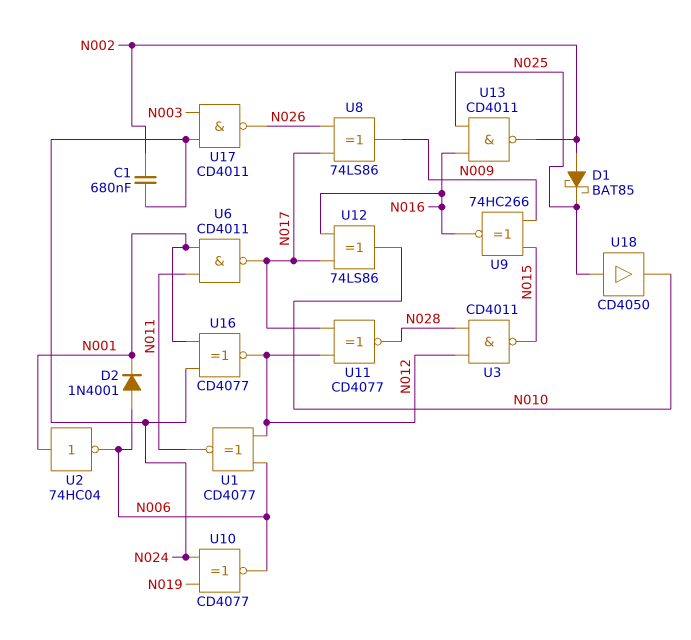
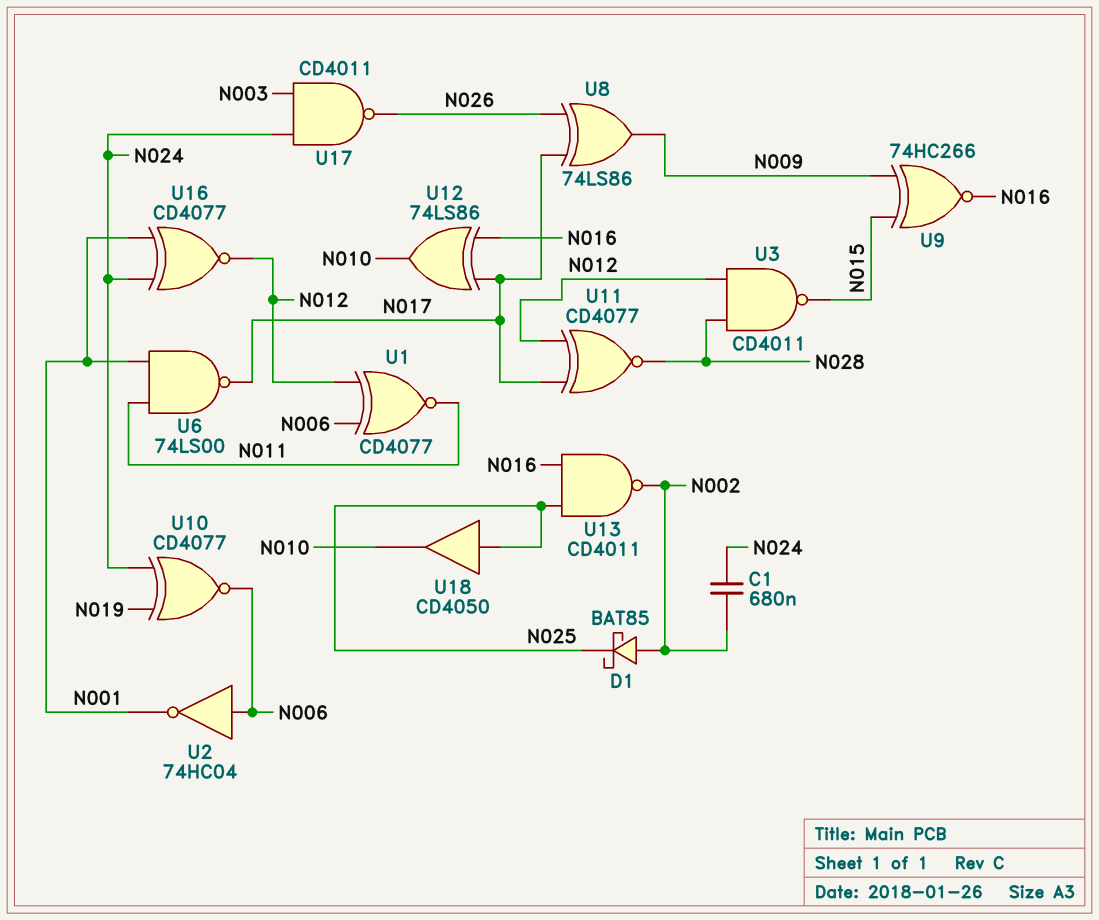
D2: diode 1N4001 (A N006, K N001) -> none
U2: NOT 74HC04 (in N001, out N006) -> NOT 74HC04 (in N006, out N001)
U6: NAND CD4011 (in N001, in N011, out N017) -> NAND 74LS00 (in N001, in N011, out N017)

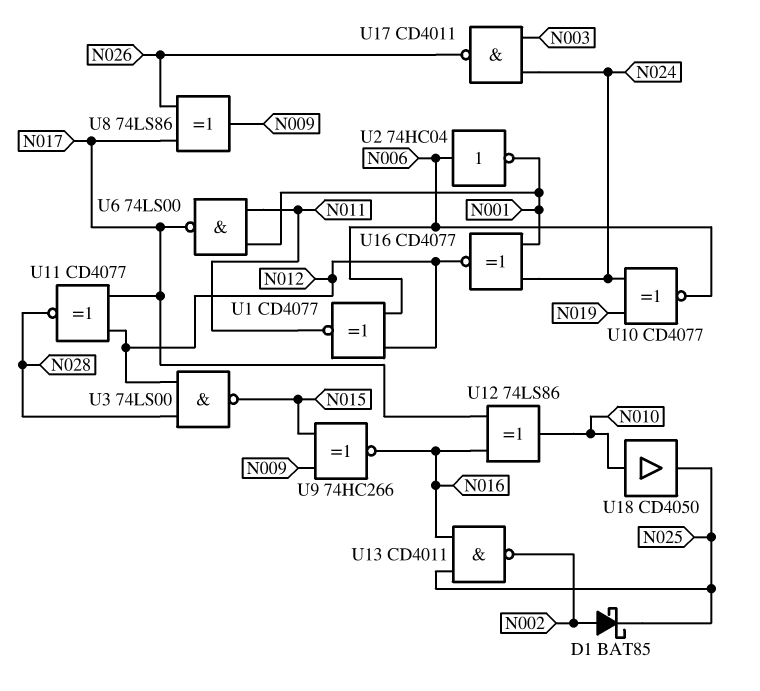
C1: 680nF (N002, N024) -> none
U3: NAND CD4011 (in N012, in N028, out N015) -> NAND 74LS00 (in N012, in N028, out N015)
U18: buffer CD4050 (in N025, out N010) -> buffer CD4050 (in N010, out N025)

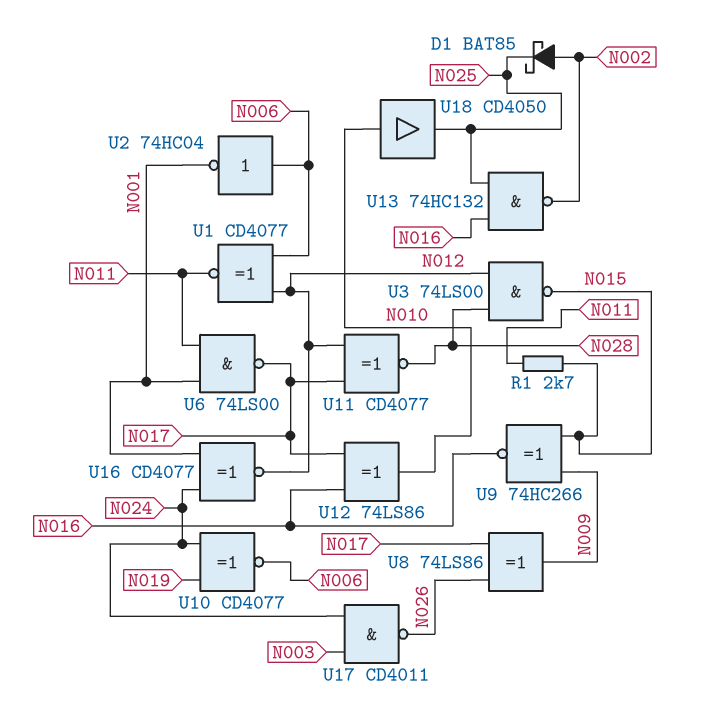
R1: none -> 2.7k (N011, N015)
U13: NAND CD4011 (in N016, in N025, out N002) -> NAND 74HC132 (in N016, in N025, out N002)

